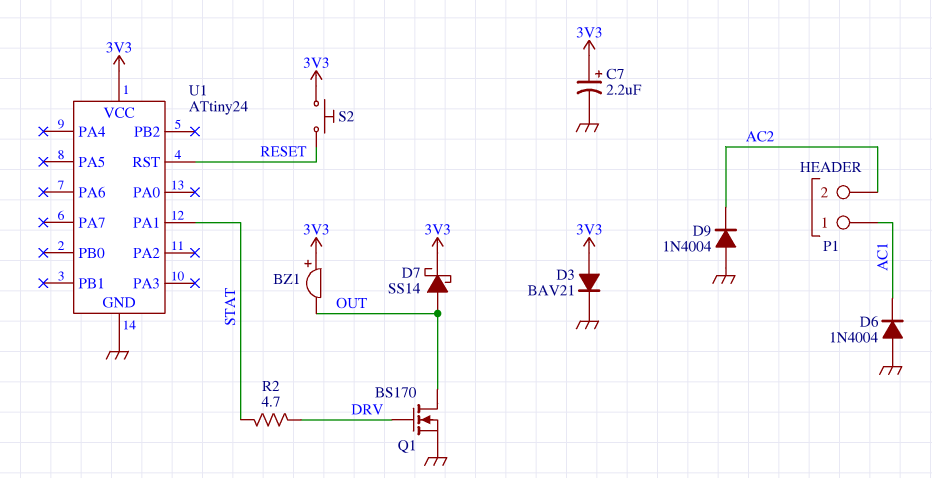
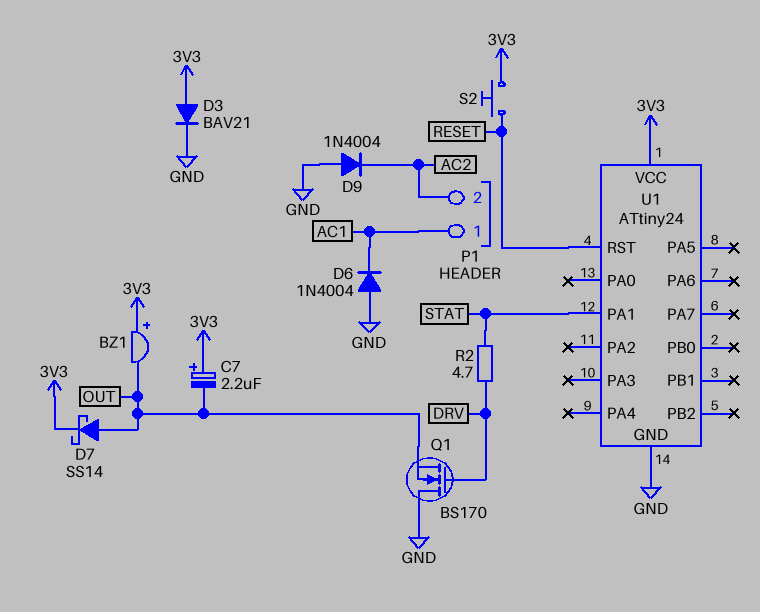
C7: 2.2uF (plus 3V3, minus GND) -> 2.2uF (plus 3V3, minus OUT)
Q1: NMOS BS170 (G DRV, D OUT, S GND) -> NMOS BS170 (G DRV, D GND, S OUT)

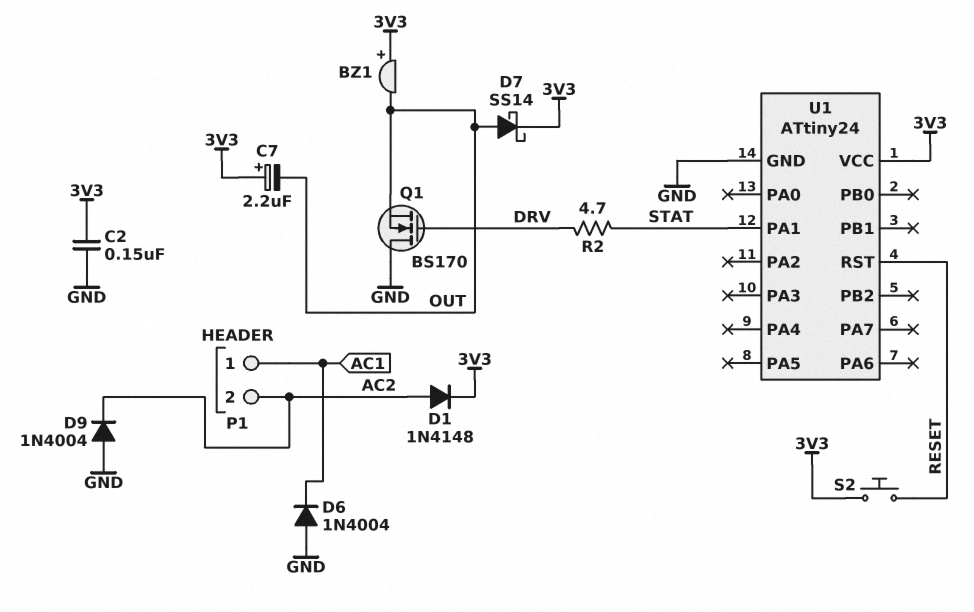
C2: none -> 150nF (3V3, GND)
D1: none -> diode 1N4148 (A AC2, K 3V3)
D3: diode BAV21 (A 3V3, K GND) -> none

